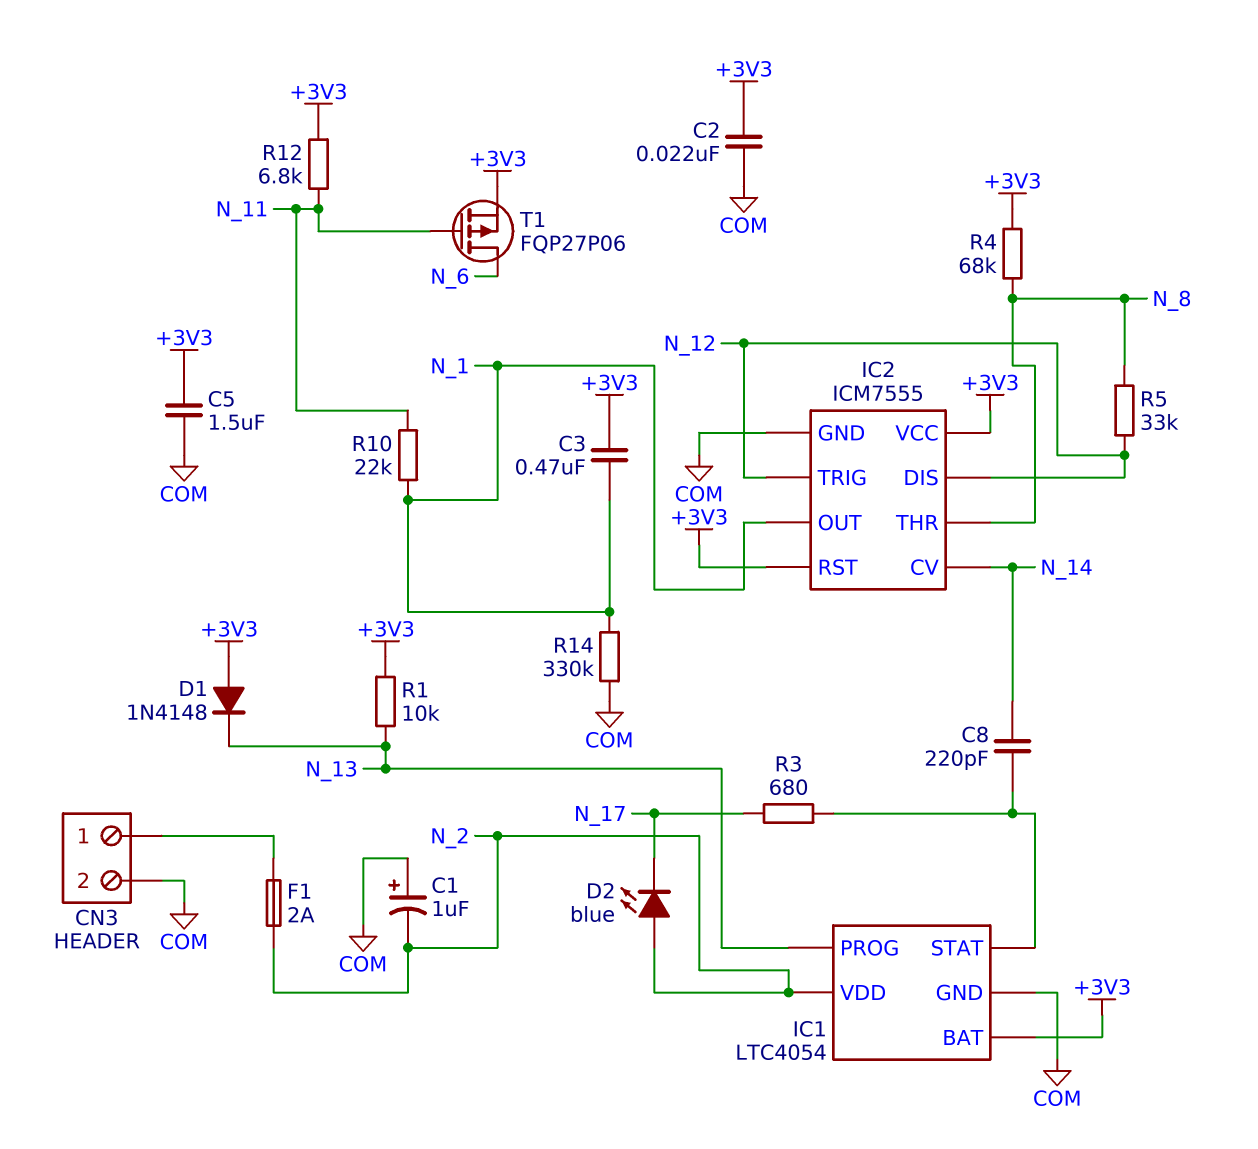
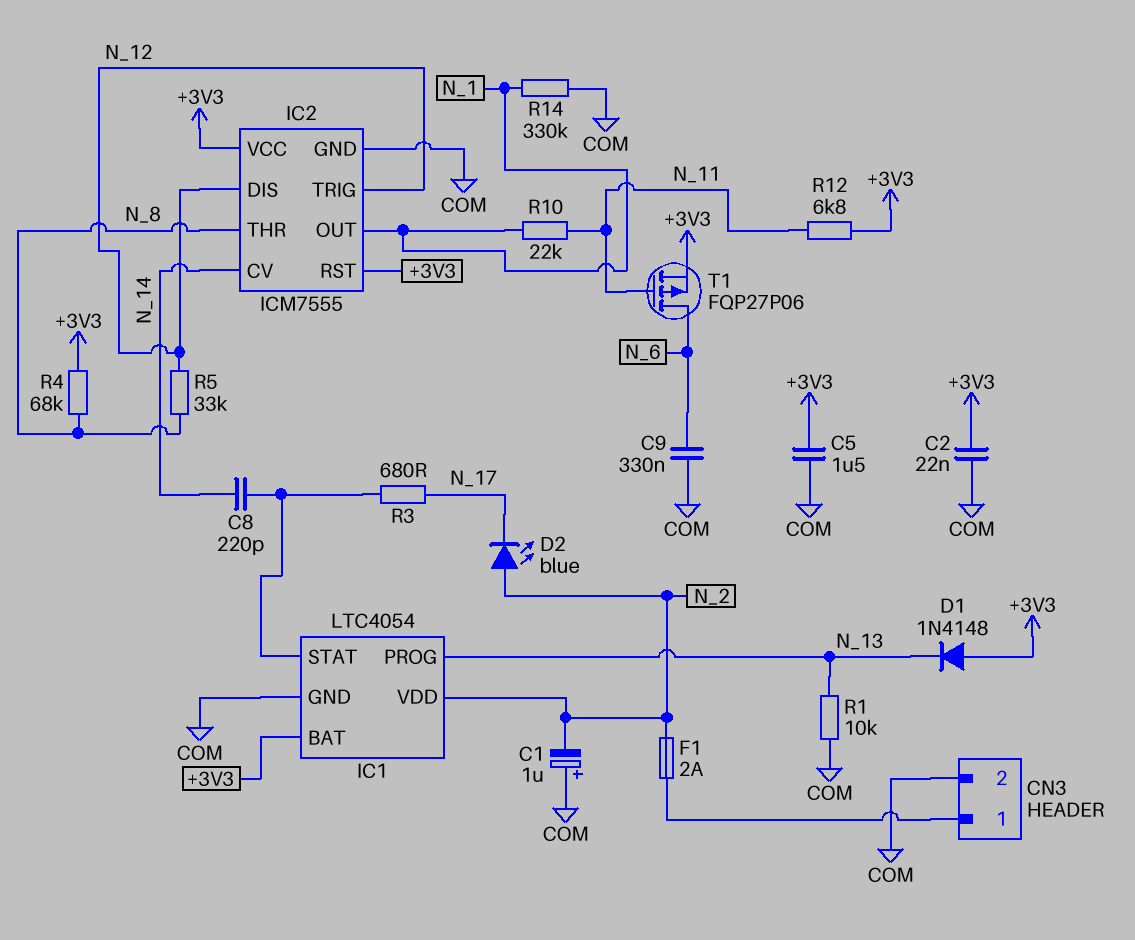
C3: 470nF (+3V3, N_1) -> none
C9: none -> 330nF (COM, N_6)
R1: 10k (+3V3, N_13) -> 10k (COM, N_13)

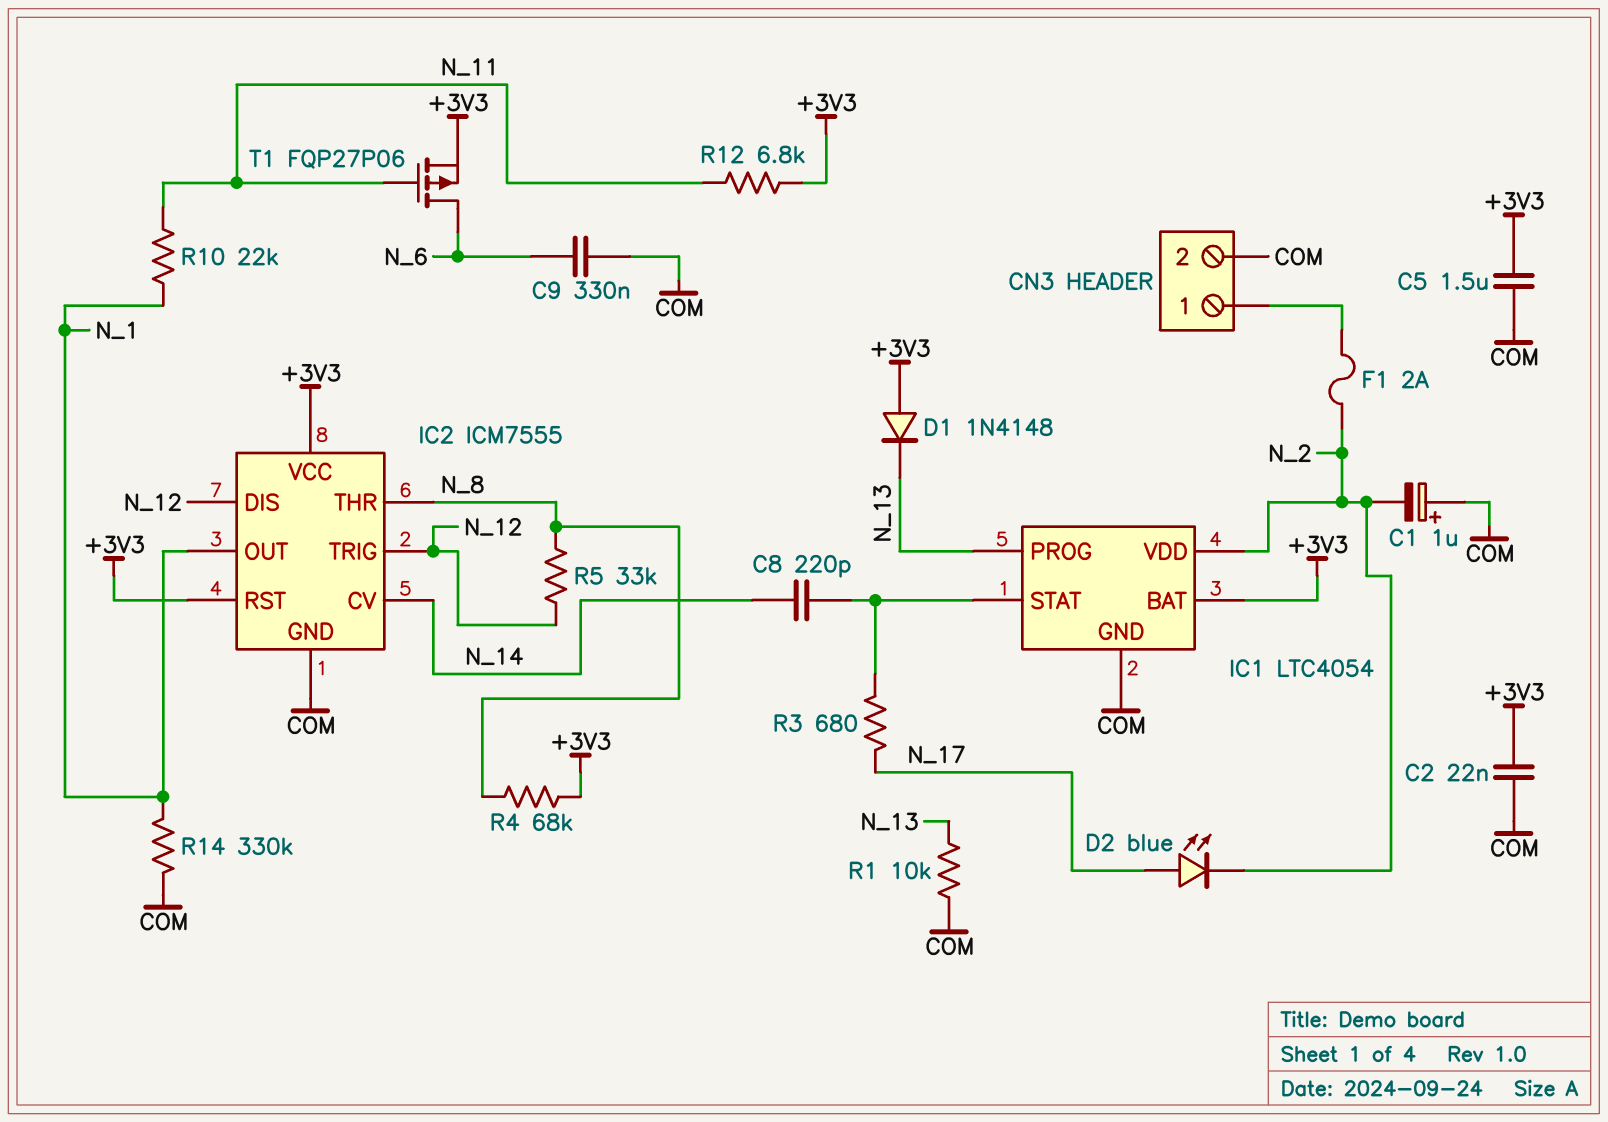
D2: LED blue (A N_2, K N_17) -> LED blue (A N_17, K N_2)

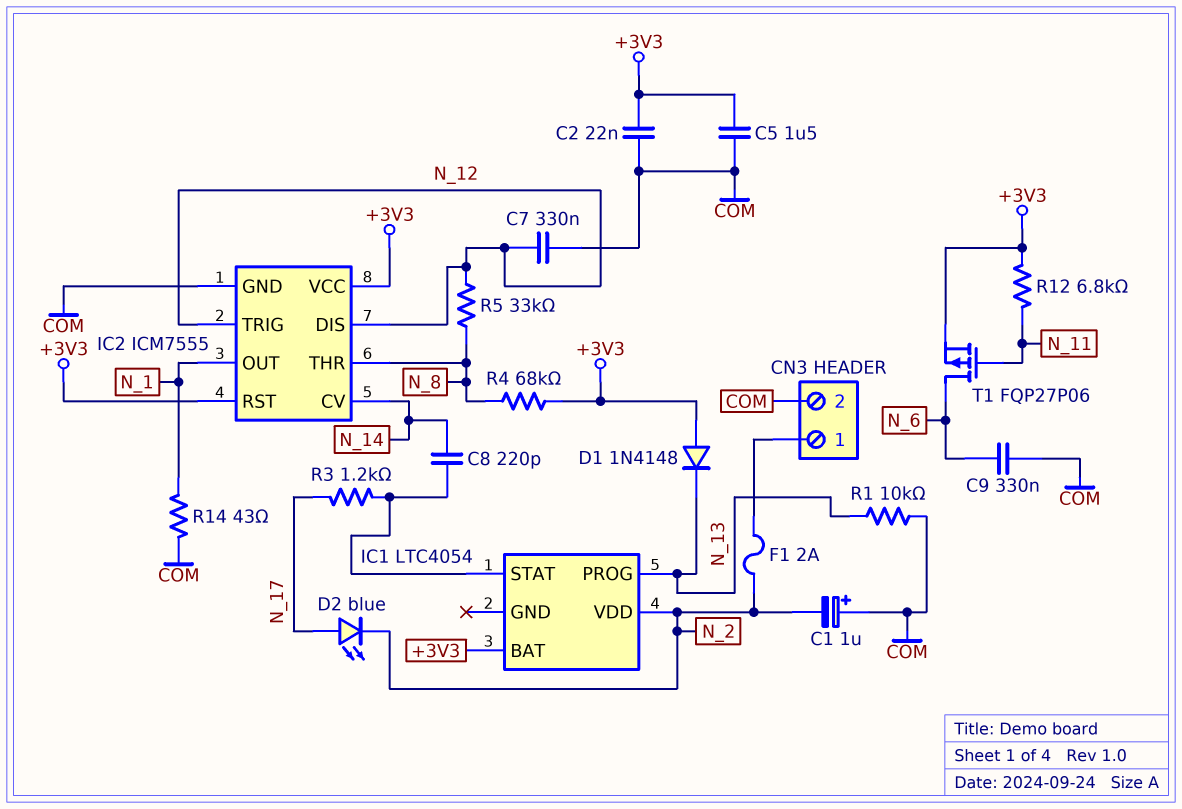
C7: none -> 330nF (COM, N_12)
IC1 pin GND: COM -> none
R3: 680 (IC1/STAT, N_17) -> 1.2k (IC1/STAT, N_17)
R10: 22k (N_1, N_11) -> none
R14: 330k (COM, N_1) -> 43 (COM, N_1)

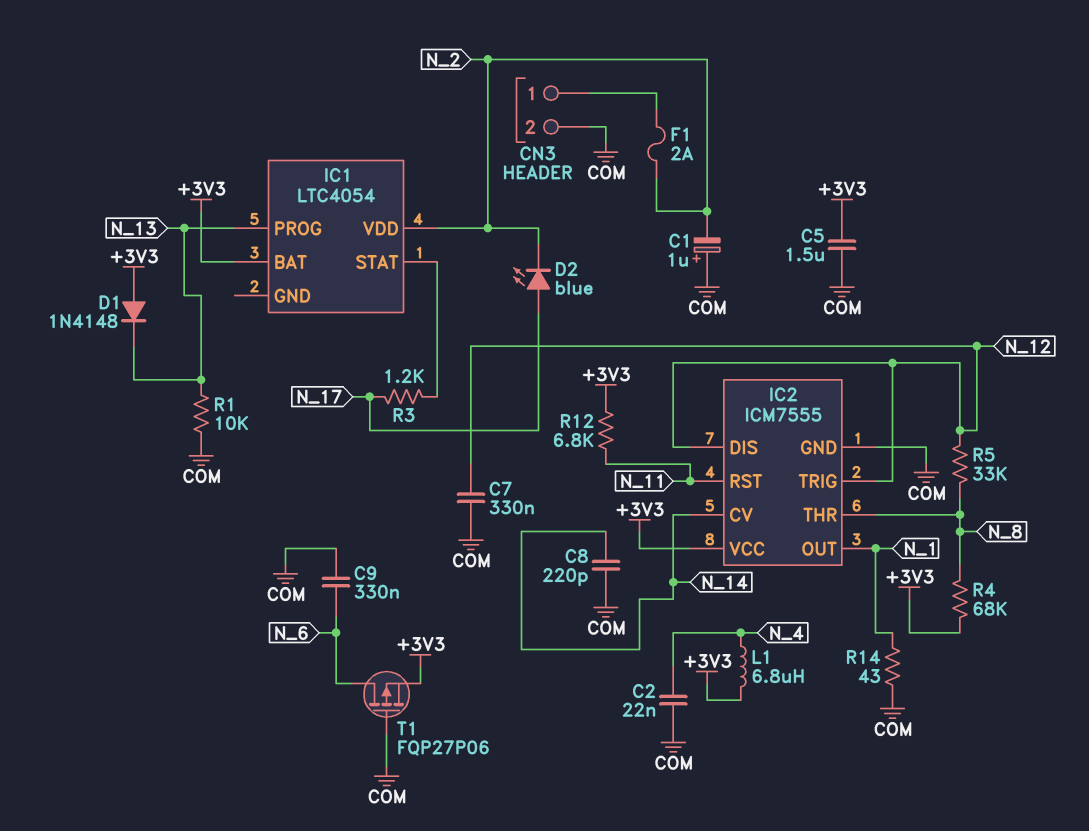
C2: 22nF (+3V3, COM) -> 22nF (COM, N_4)
C8: 220pF (IC1/STAT, N_14) -> 220pF (COM, N_14)
IC2 pin RST: +3V3 -> N_11
L1: none -> 6.8uH (+3V3, N_4)
T1: PMOS FQP27P06 (G N_11, D N_6, S +3V3) -> PMOS FQP27P06 (G COM, D N_6, S +3V3)

